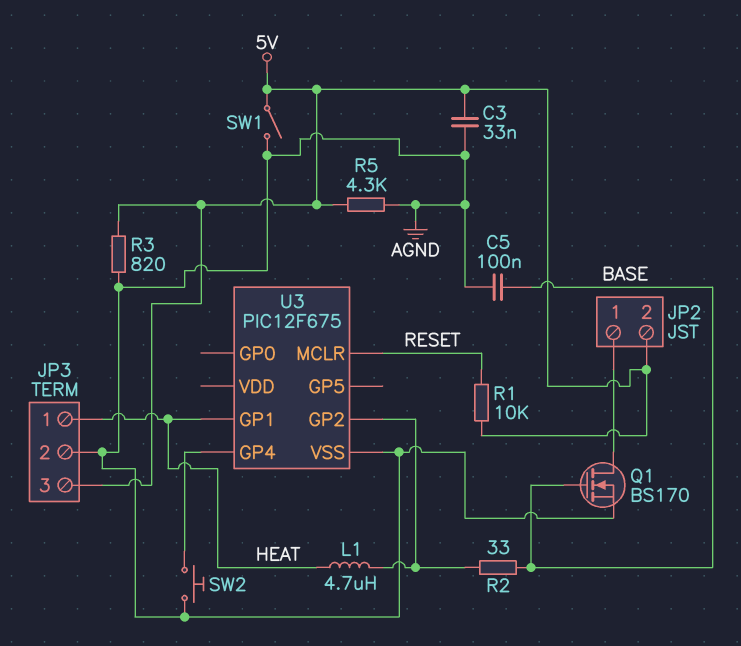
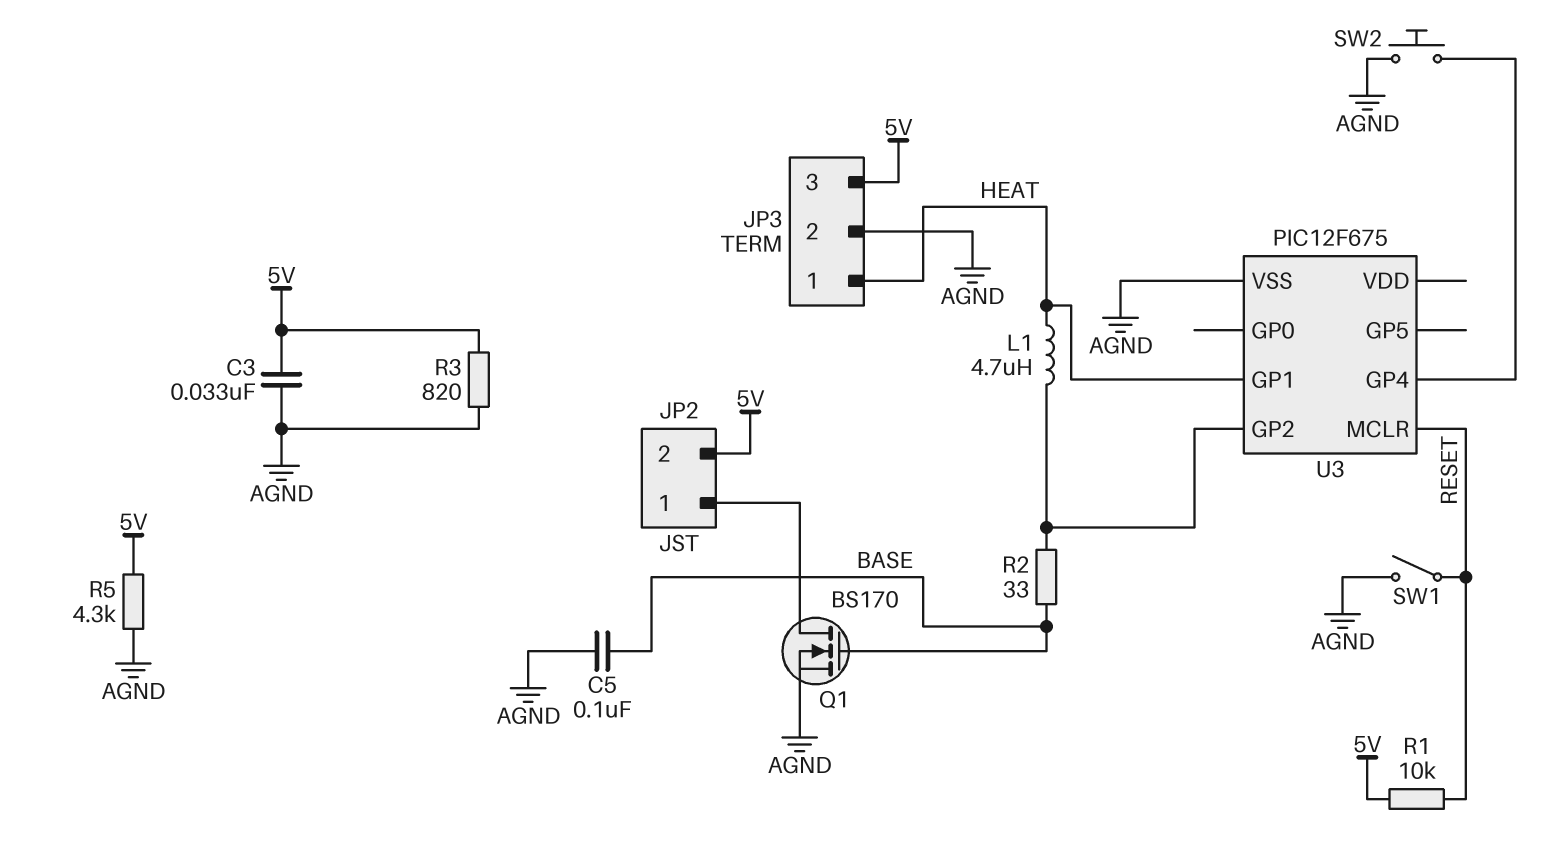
SW1: switch (5V, AGND) -> switch (AGND, RESET)

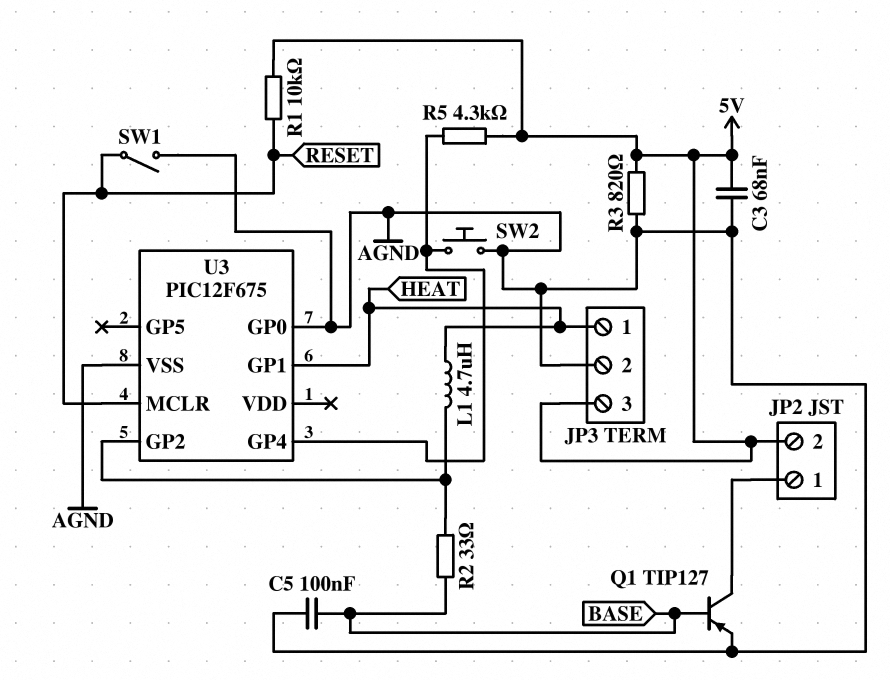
C3: 33nF (5V, AGND) -> 68nF (5V, AGND)
Q1: NMOS BS170 (G BASE, D JP2/1, S AGND) -> PNP TIP127 (B BASE, C JP2/1, E AGND)
R5: 4.3k (5V, AGND) -> 4.3k (5V, U3/GP4)
U3 pin GP0: none -> AGND

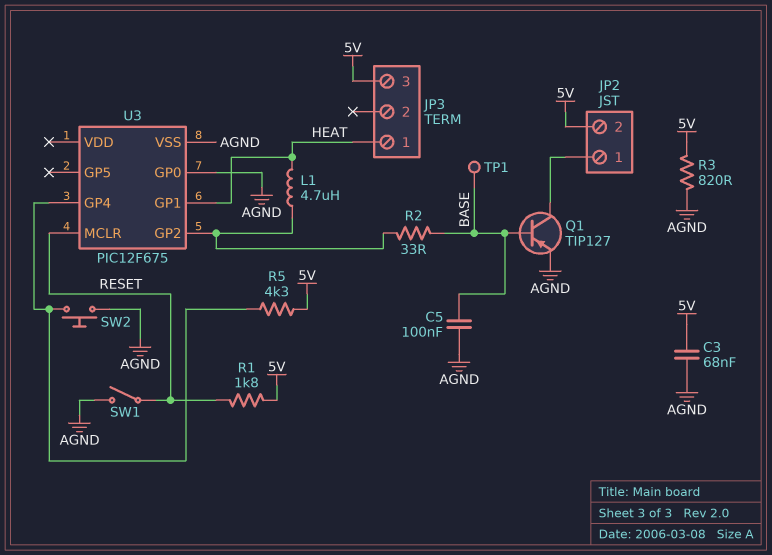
JP3 pin 2: AGND -> none
R1: 10k (5V, RESET) -> 1.8k (5V, RESET)
TP1: none -> test point (BASE)

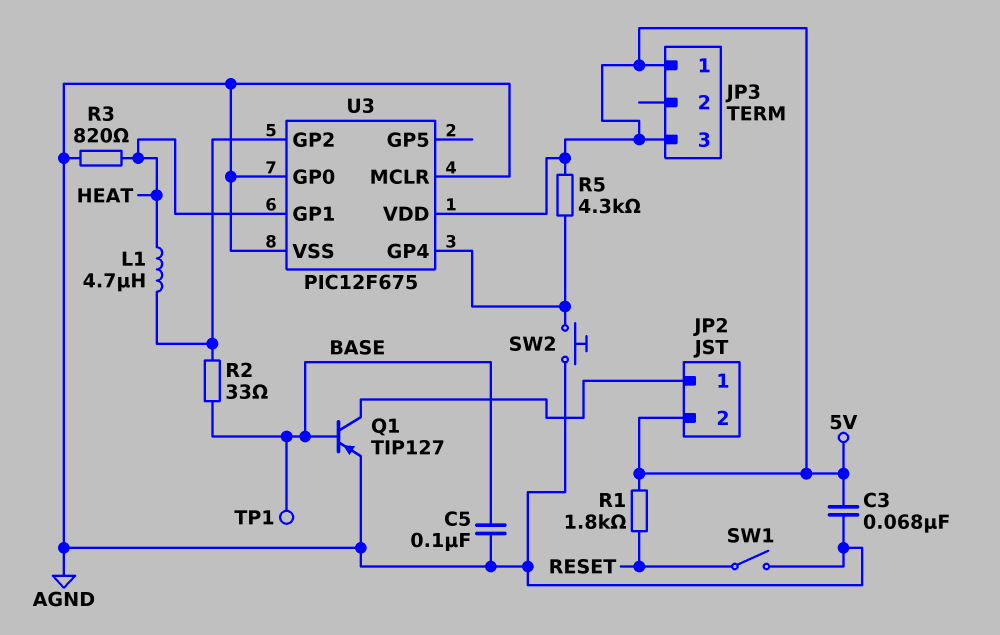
JP3 pin 1: HEAT -> 5V
R3: 820 (5V, AGND) -> 820 (AGND, HEAT)
U3 pin MCLR: RESET -> AGND
U3 pin VDD: none -> 5V

